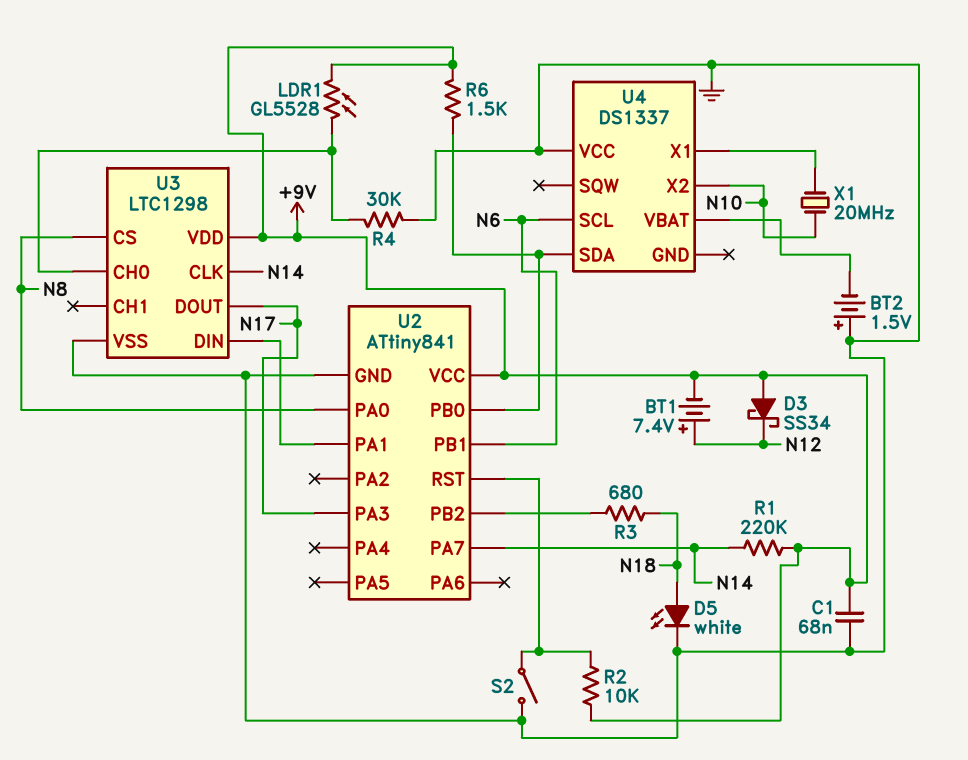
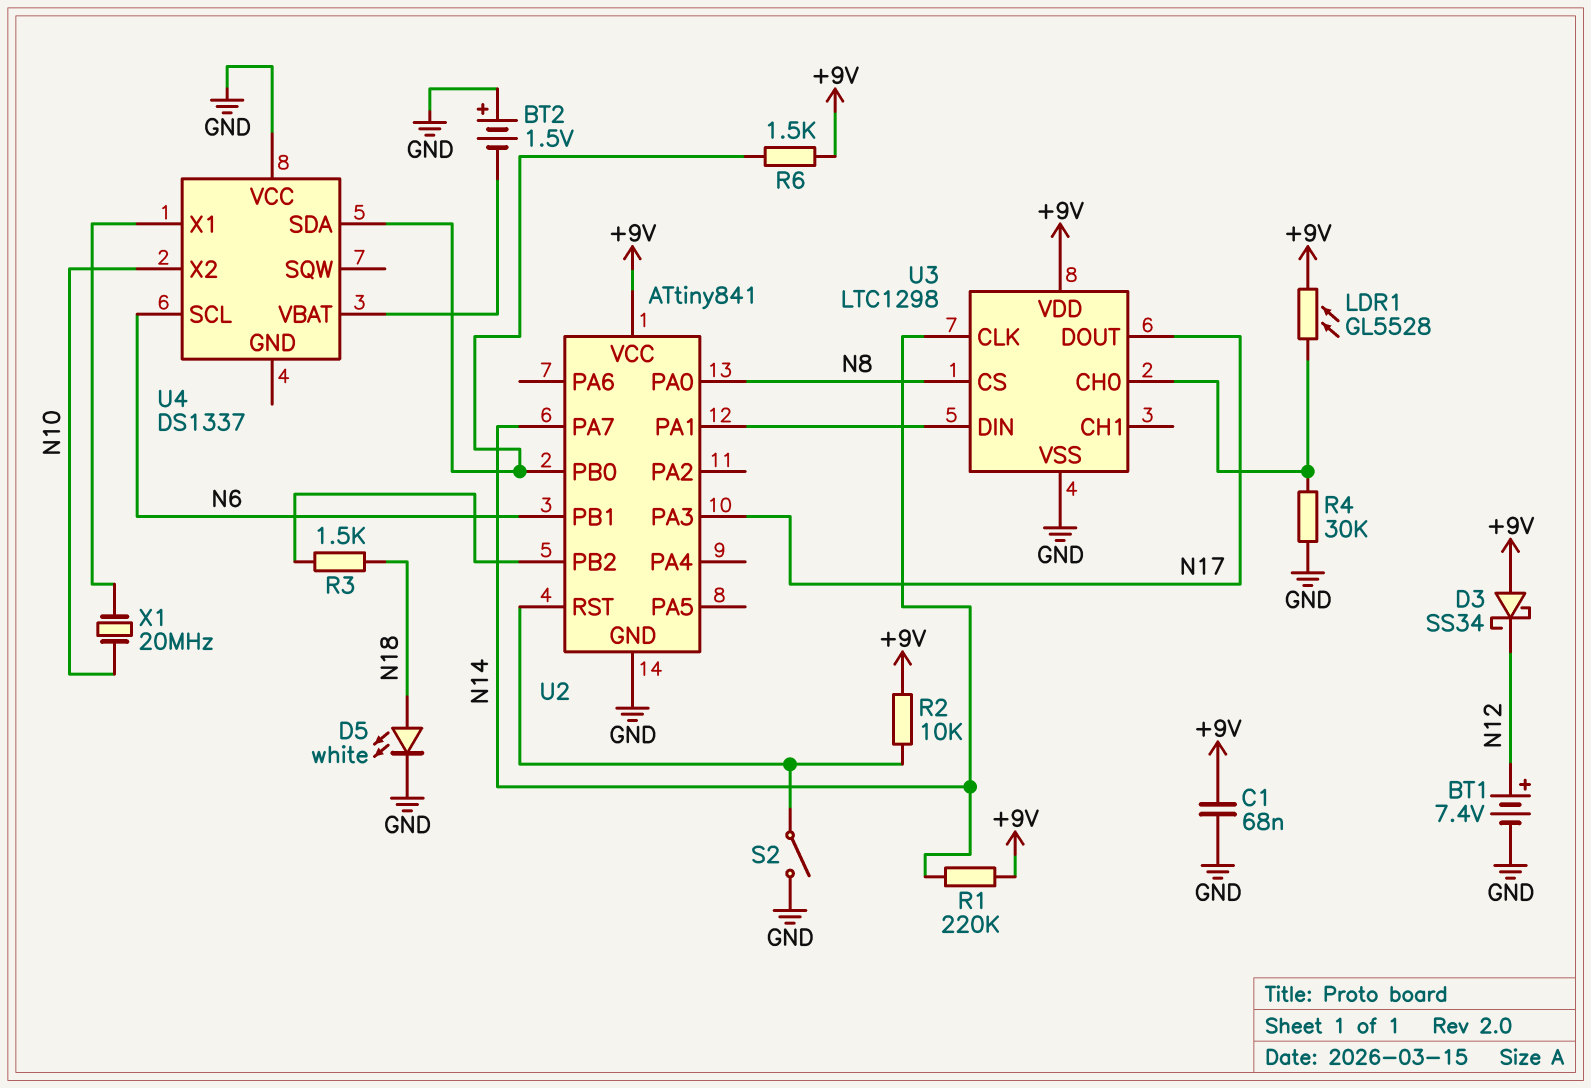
BT1: 7.4V (plus N12, minus +9V) -> 7.4V (plus N12, minus GND)
R3: 680 (N18, U2/PB2) -> 1.5k (N18, U2/PB2)

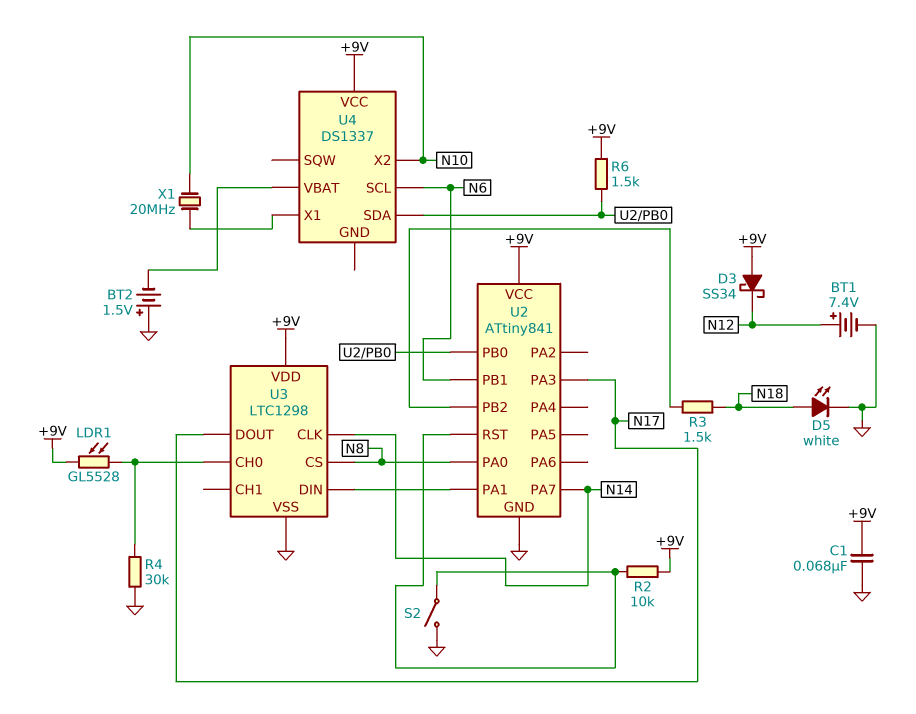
R1: 220k (+9V, N14) -> none
U4 pin VCC: GND -> +9V

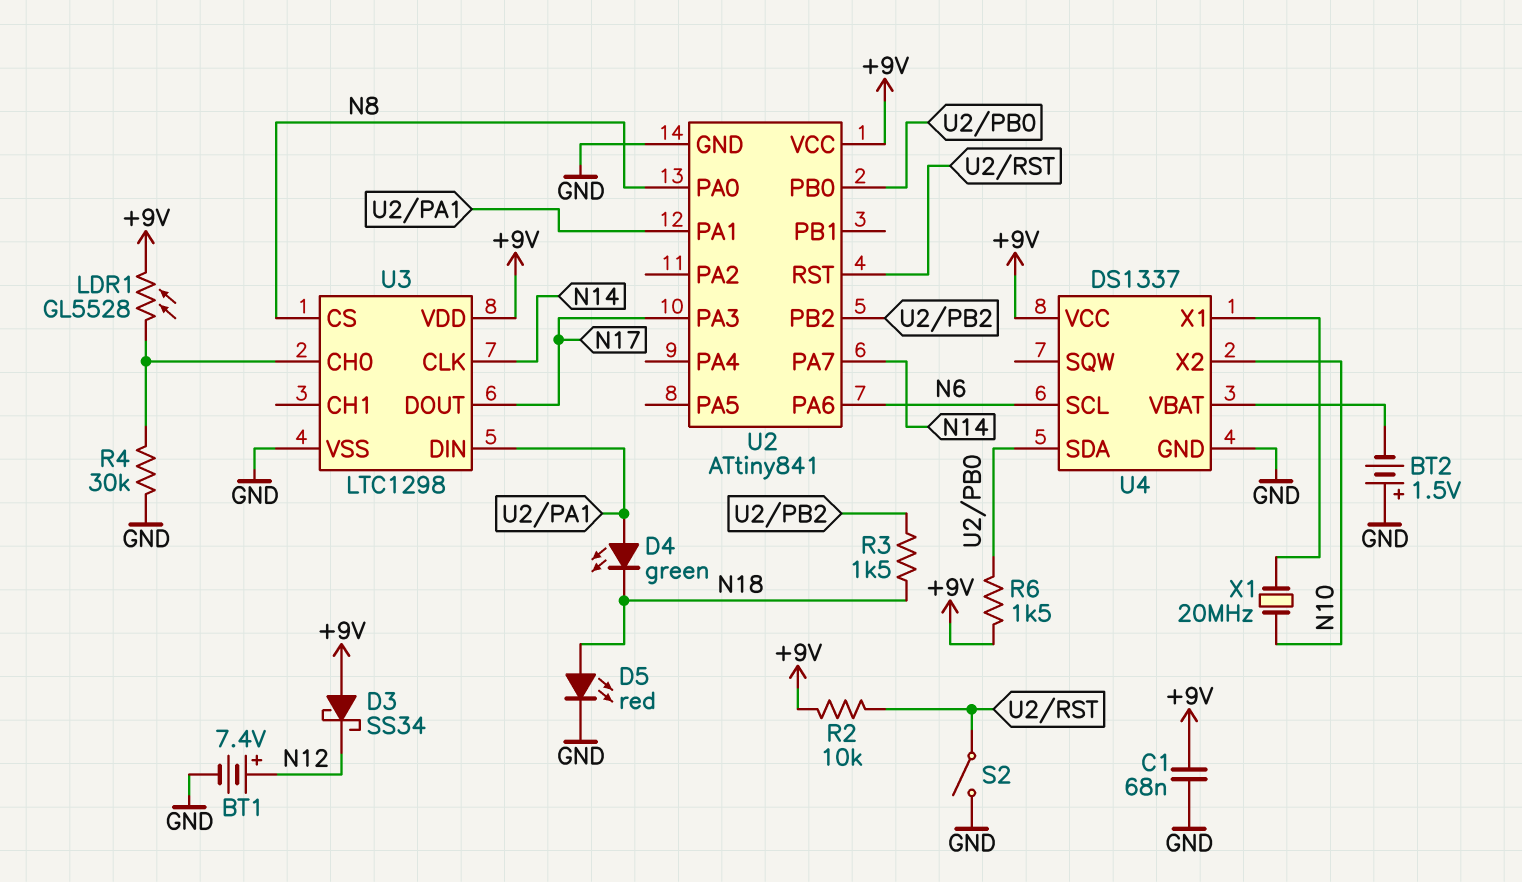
D4: none -> LED green (A U2/PA1, K N18)
D5: LED white (A N18, K GND) -> LED red (A N18, K GND)
U2 pin PA6: none -> N6
U2 pin PB1: N6 -> none
U4 pin GND: none -> GND

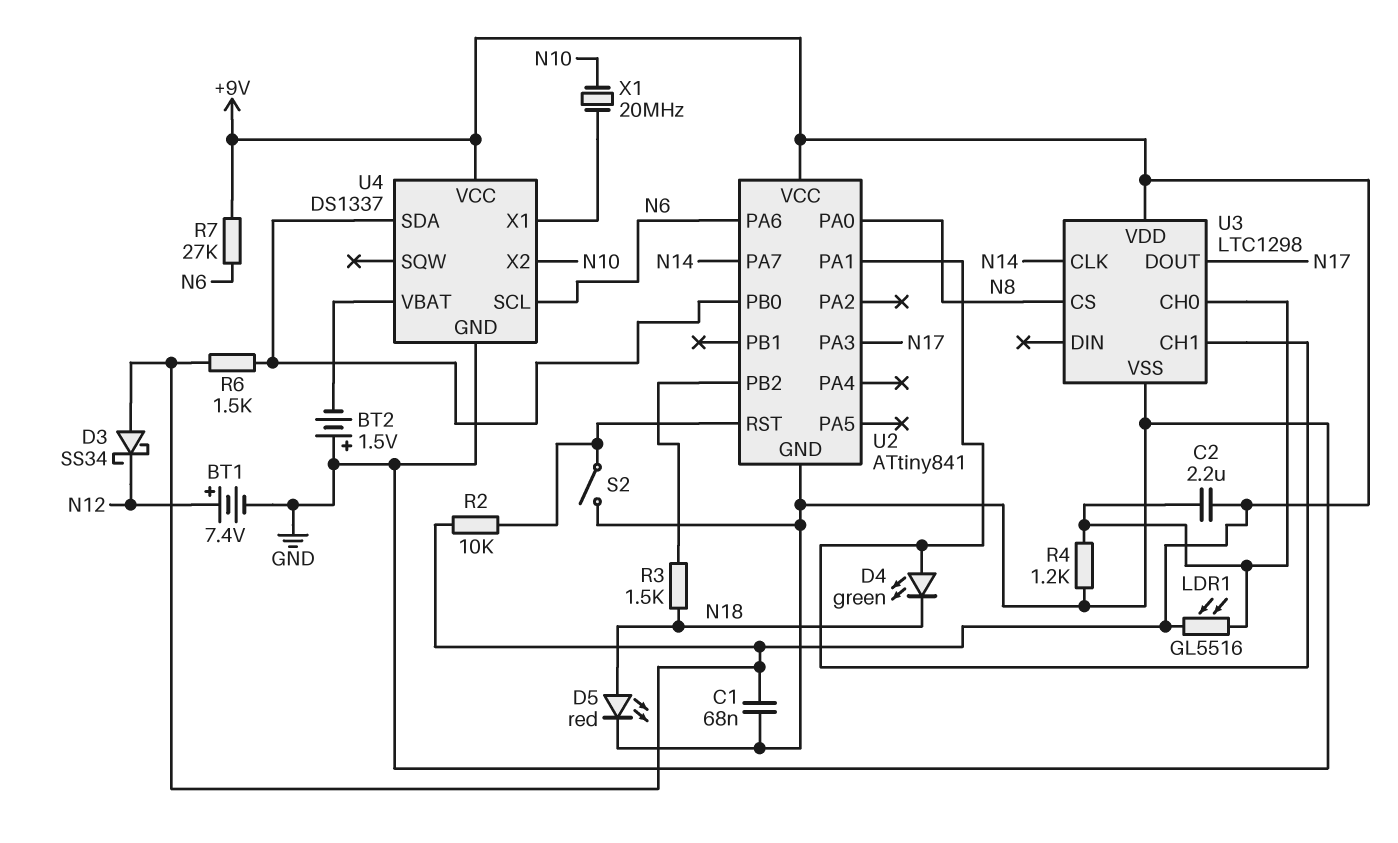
C2: none -> 2.2uF (+9V, U3/CH0)
LDR1: GL5528 (+9V, U3/CH0) -> GL5516 (+9V, U3/CH0)
R4: 30k (GND, U3/CH0) -> 1.2k (GND, U3/CH0)
R7: none -> 27k (+9V, N6)
U3 pin CH1: none -> U2/PA1
U3 pin DIN: U2/PA1 -> none

